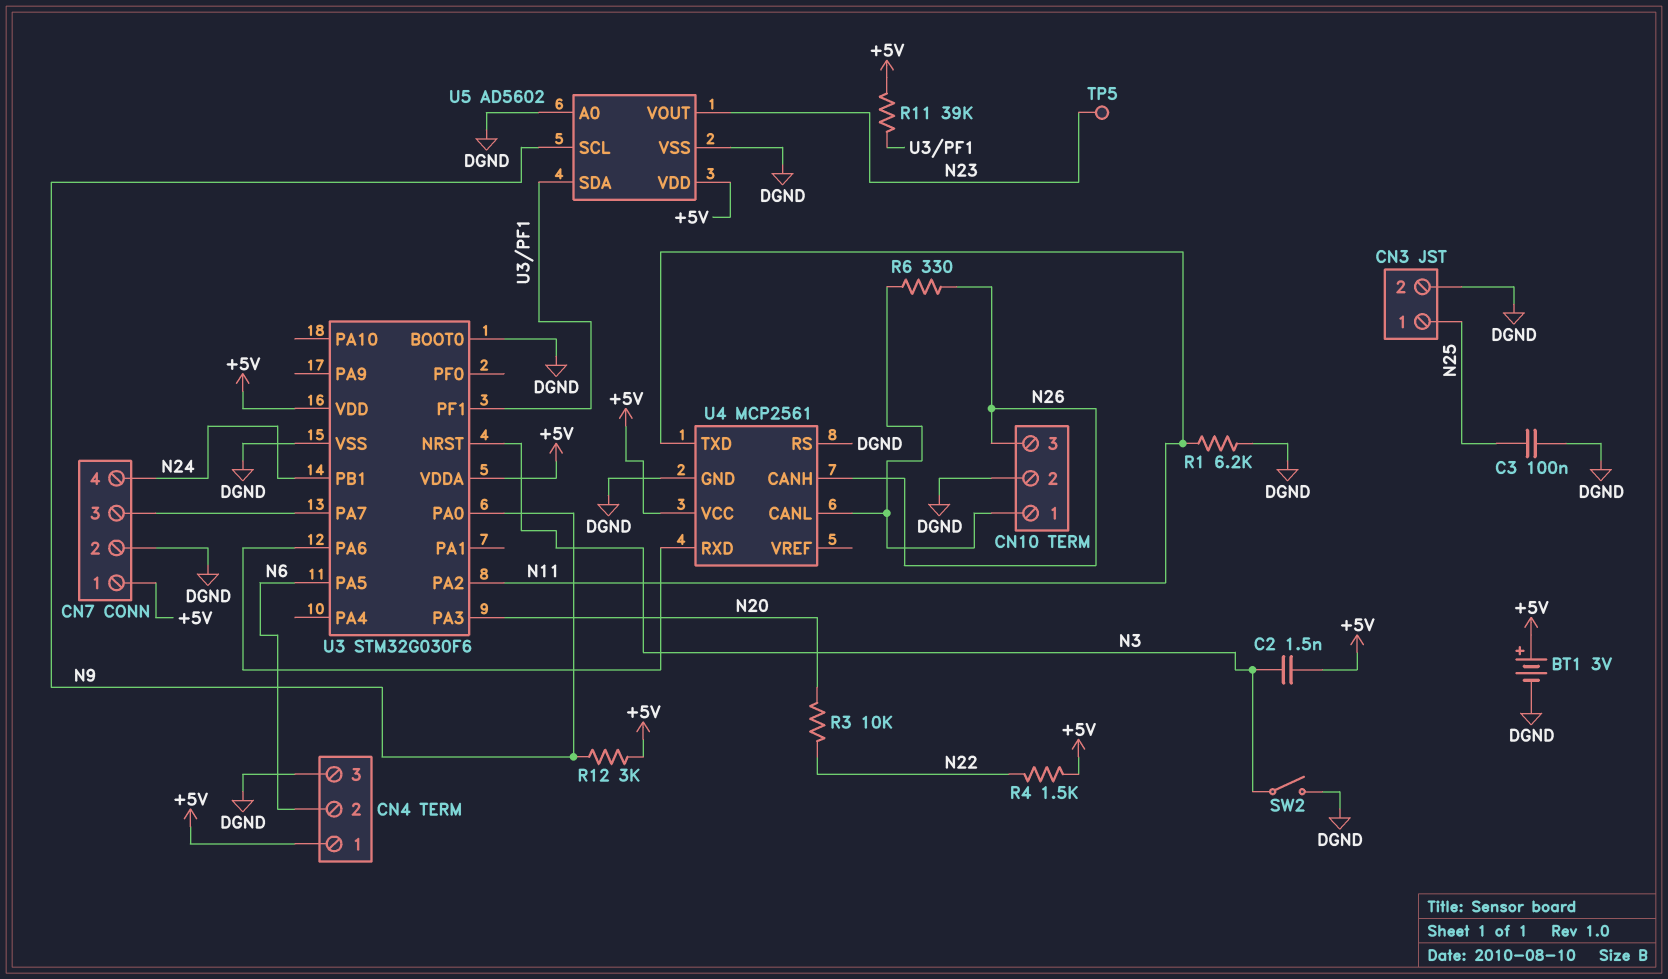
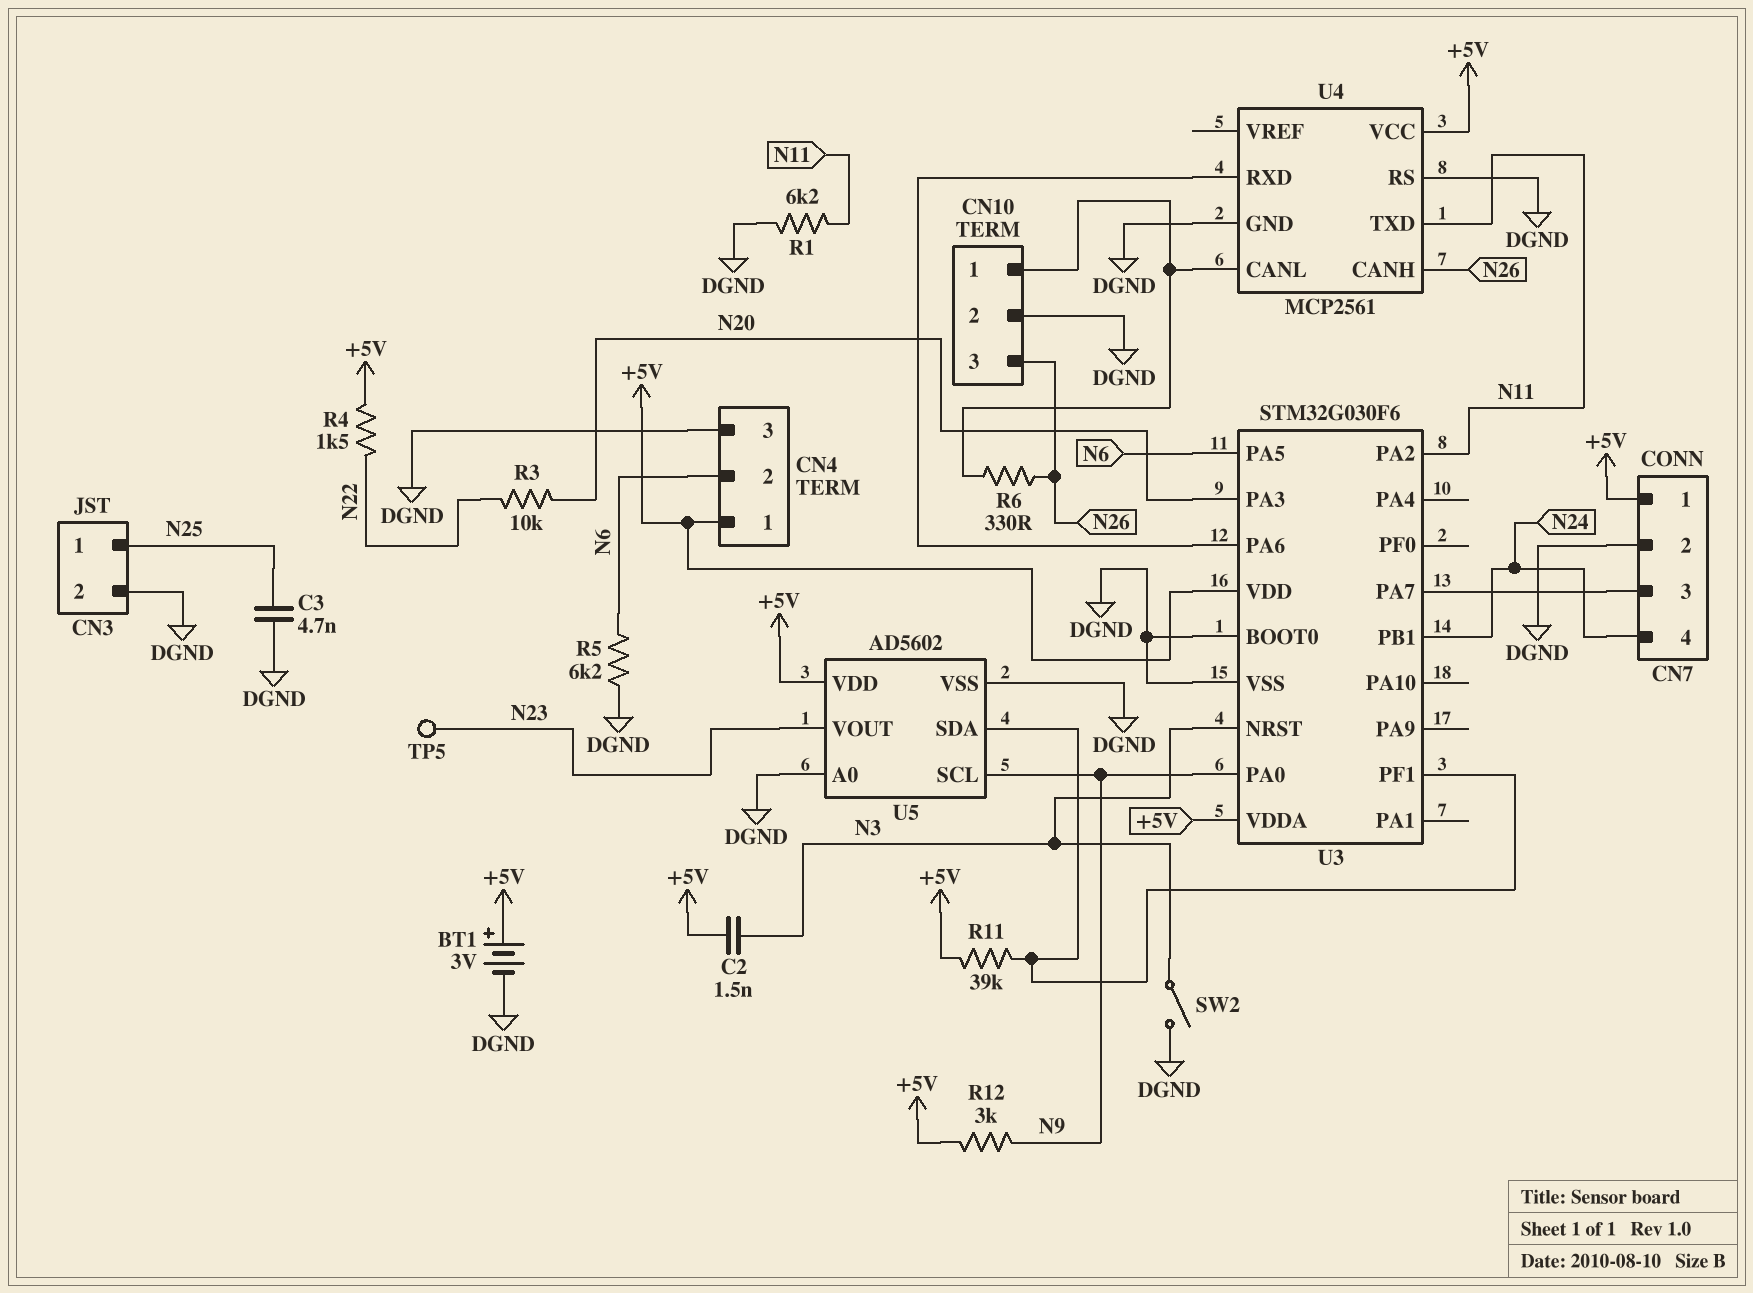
C3: 100nF (DGND, N25) -> 4.7nF (DGND, N25)
R5: none -> 6.2k (DGND, N6)

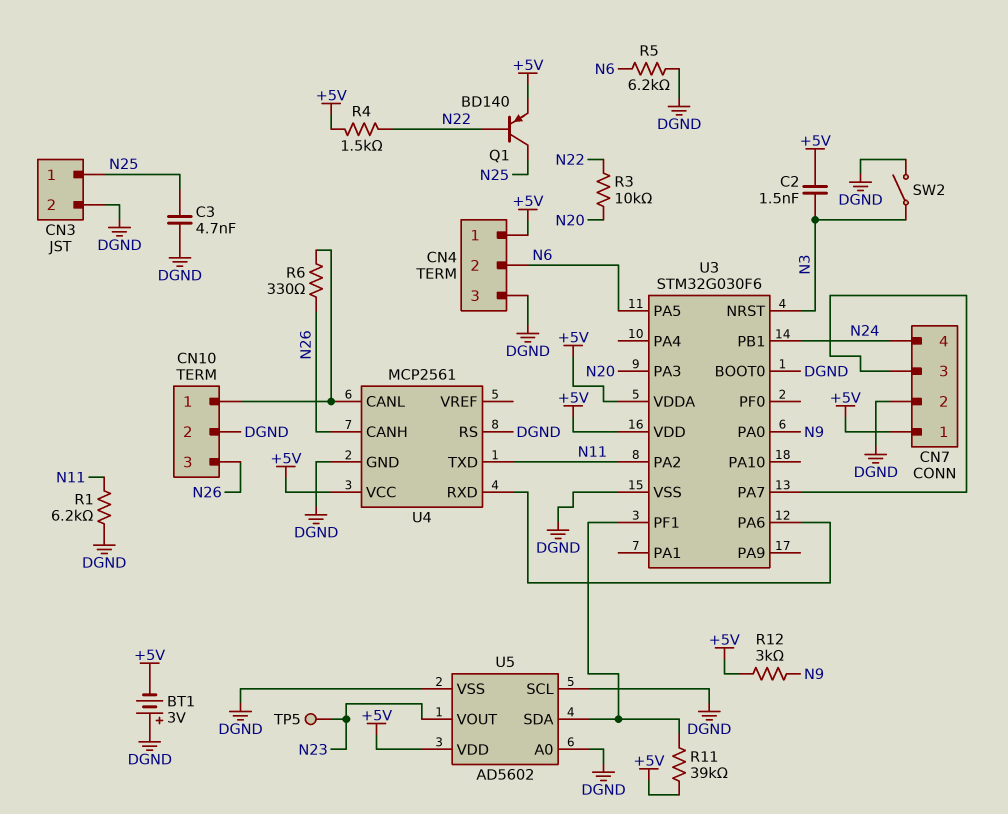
BT1: 3V (plus +5V, minus DGND) -> 3V (plus DGND, minus +5V)
Q1: none -> PNP BD140 (B N22, C N25, E +5V)
U5 pin SCL: N9 -> DGND

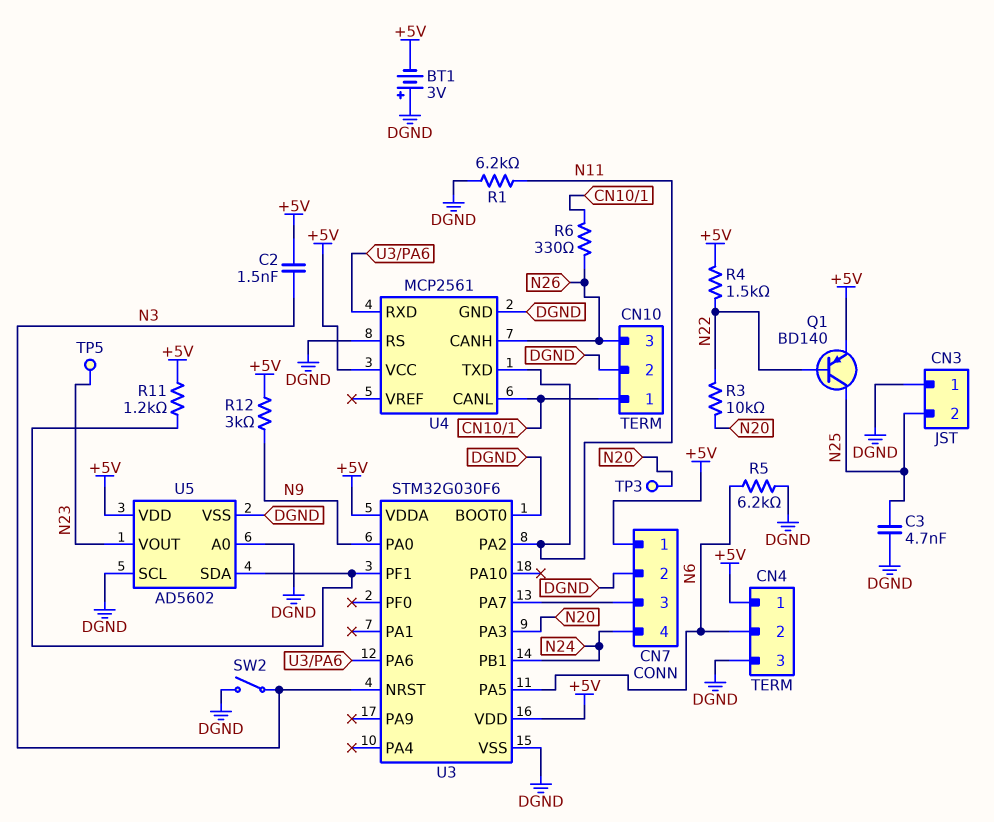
CN3 pin 1: N25 -> DGND
CN3 pin 2: DGND -> N25
R11: 39k (+5V, U3/PF1) -> 1.2k (+5V, U3/PF1)
TP3: none -> test point (N20)

